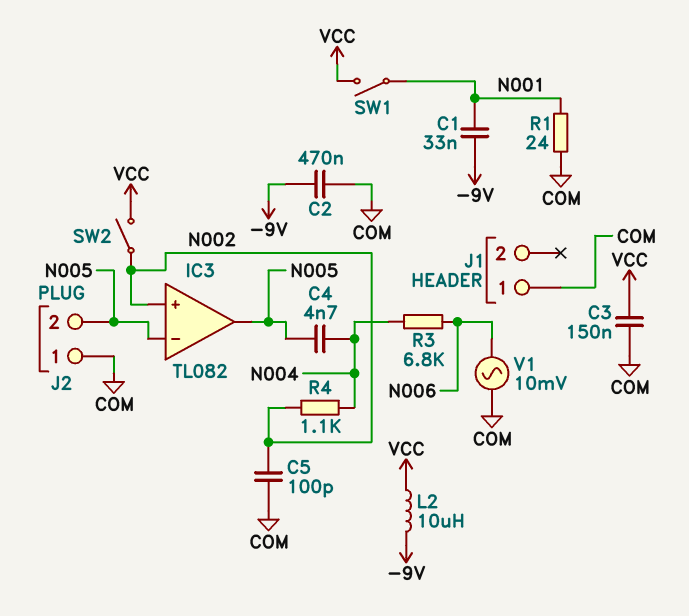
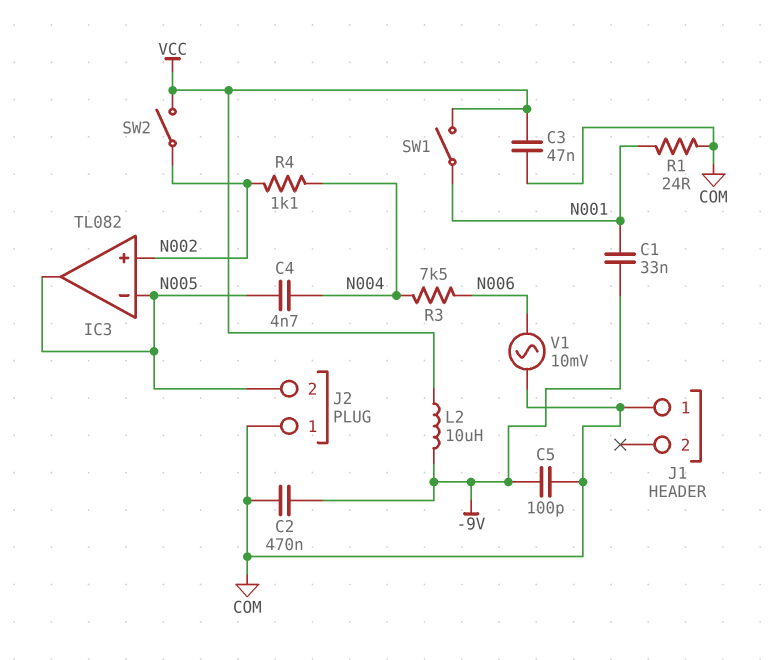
C3: 150nF (COM, VCC) -> 47nF (COM, VCC)
C5: 100pF (COM, N002) -> 100pF (-9V, COM)
R3: 6.8k (N004, N006) -> 7.5k (N004, N006)

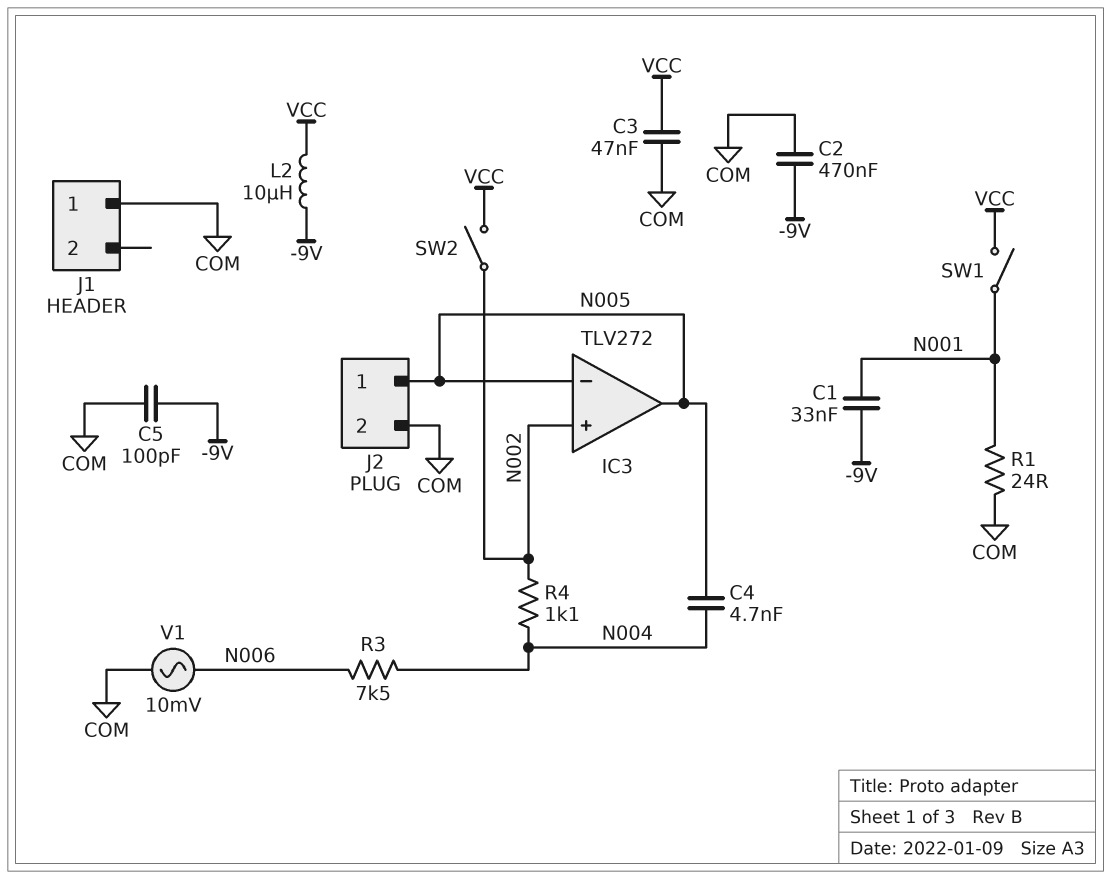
IC3: TL082 -> TLV272
J2 pin 1: COM -> N005
J2 pin 2: N005 -> COM

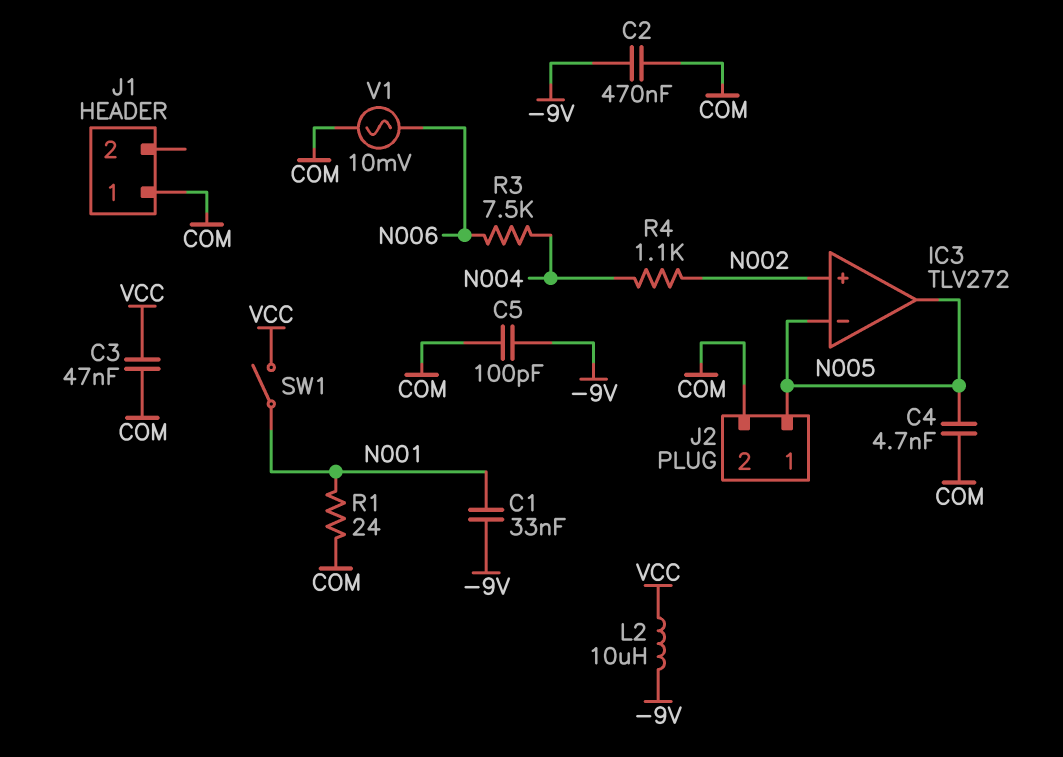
C4: 4.7nF (N004, N005) -> 4.7nF (COM, N005)
SW2: switch (N002, VCC) -> none

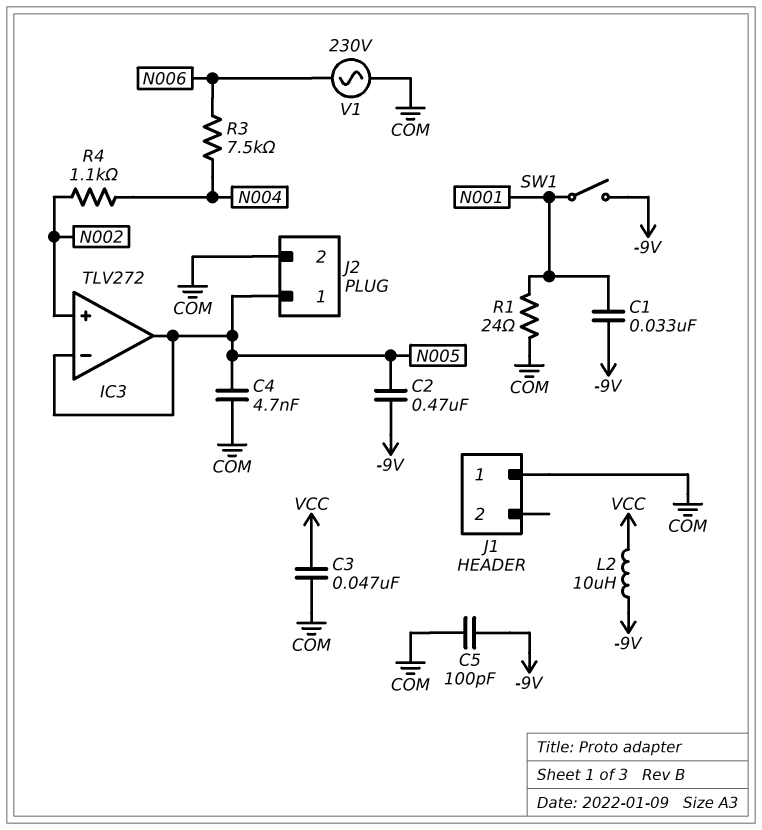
C2: 470nF (-9V, COM) -> 470nF (-9V, N005)
SW1: switch (N001, VCC) -> switch (-9V, N001)
V1: AC 10mV (COM, N006) -> AC 230V (COM, N006)

